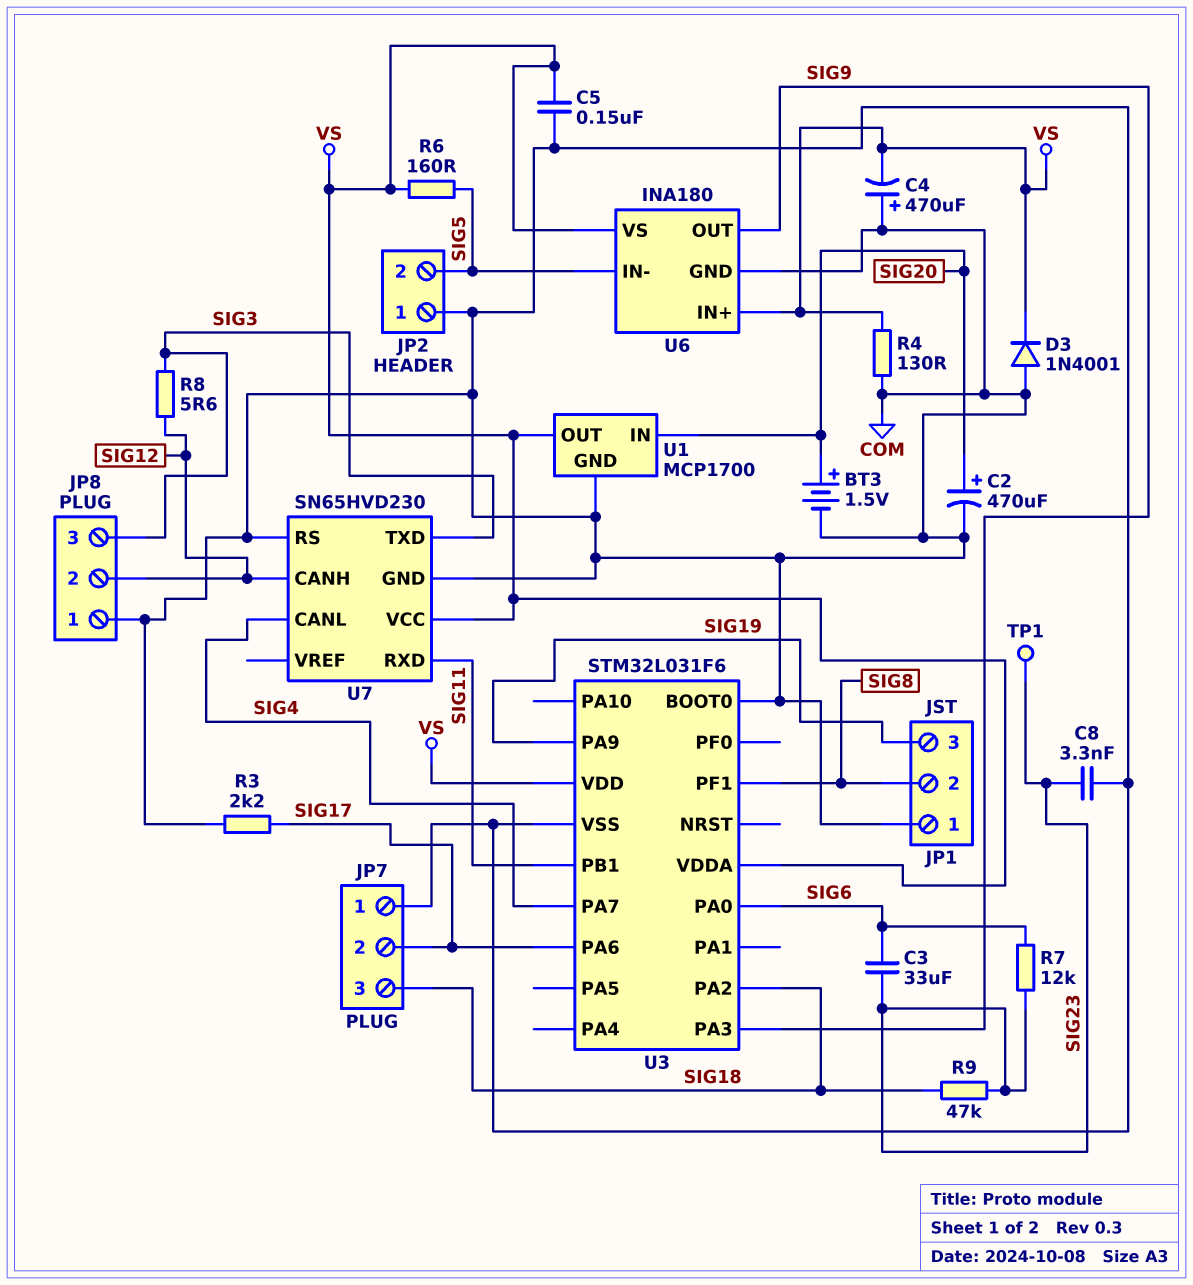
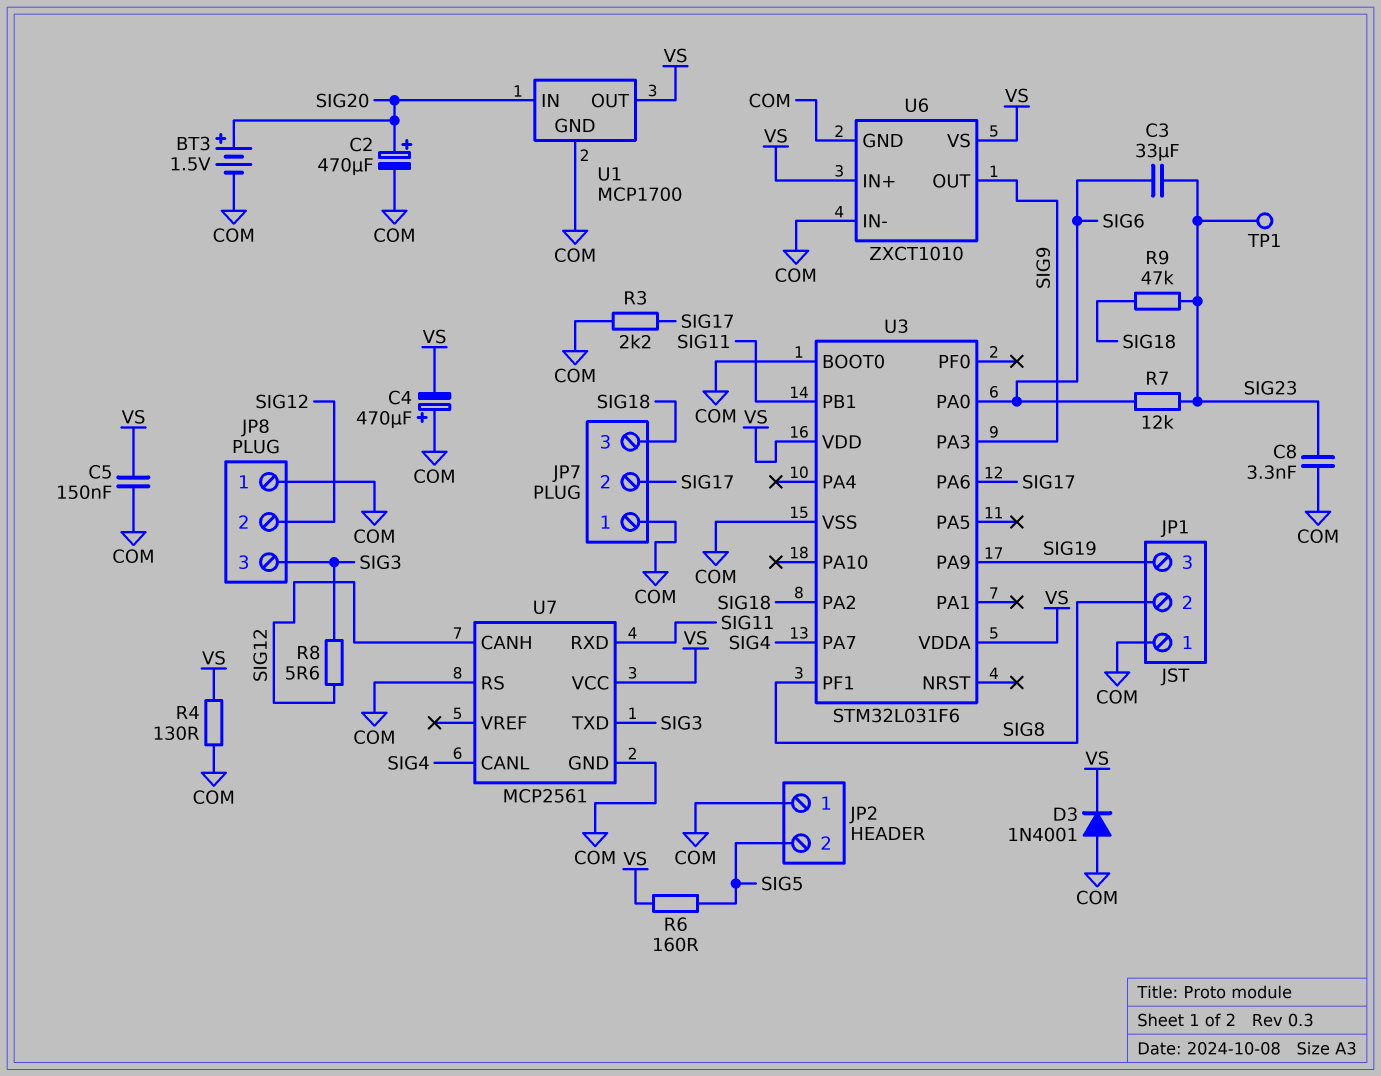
U6: INA180 -> ZXCT1010
U6 pin IN-: SIG5 -> COM
U7: SN65HVD230 -> MCP2561

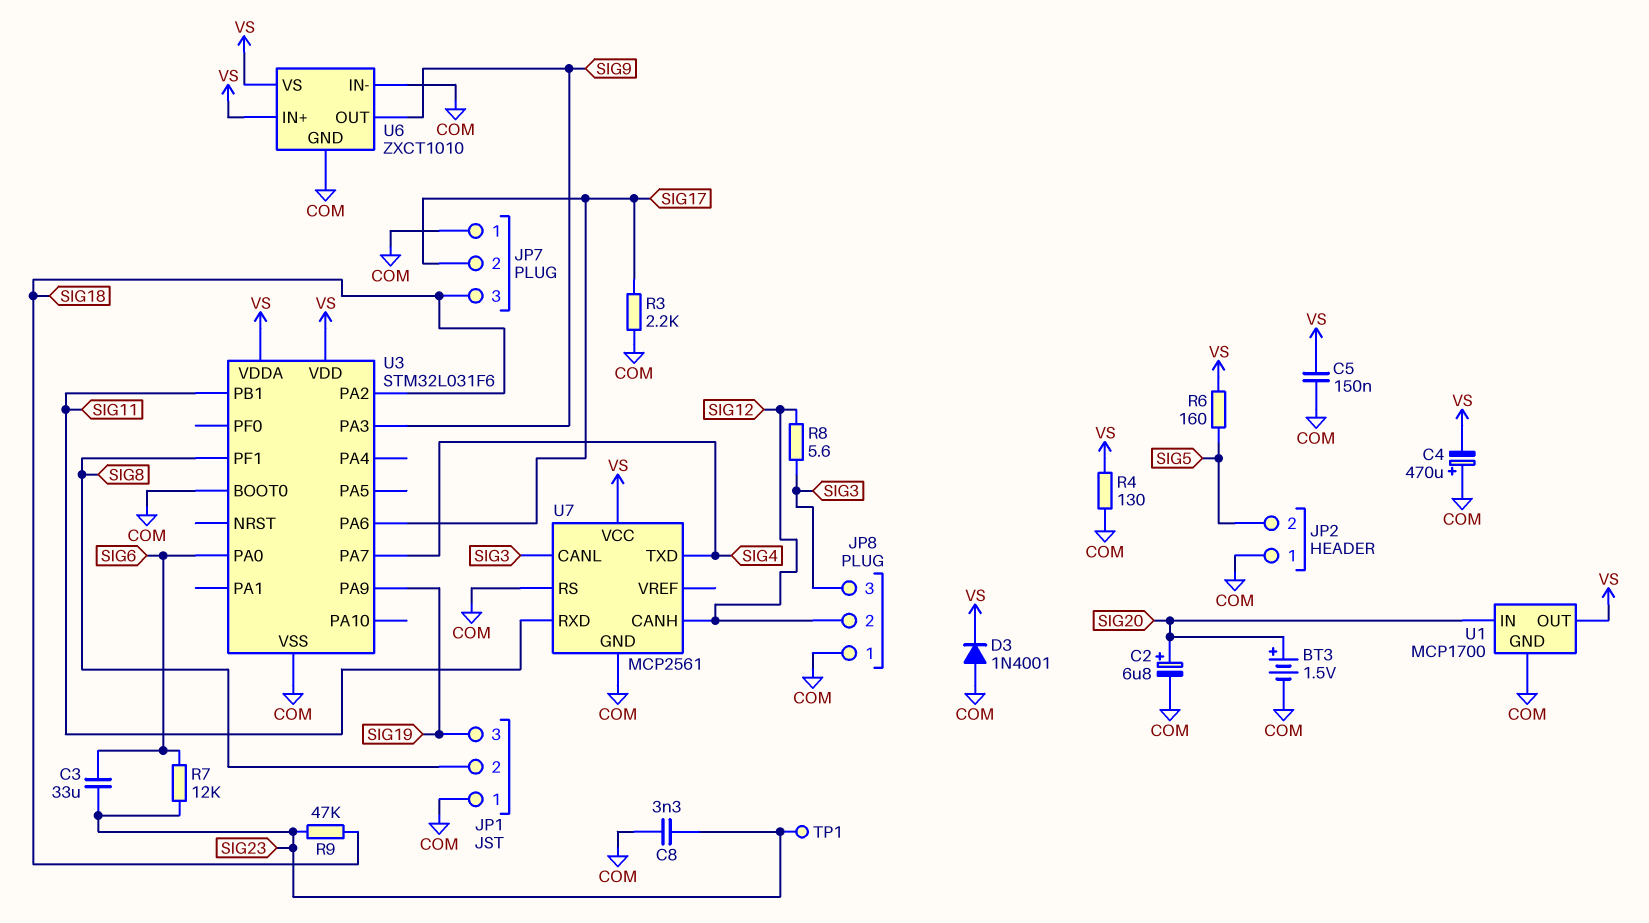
C2: 470uF (plus SIG20, minus COM) -> 6.8uF (plus SIG20, minus COM)
U7 pin CANL: SIG4 -> SIG3
U7 pin TXD: SIG3 -> SIG4

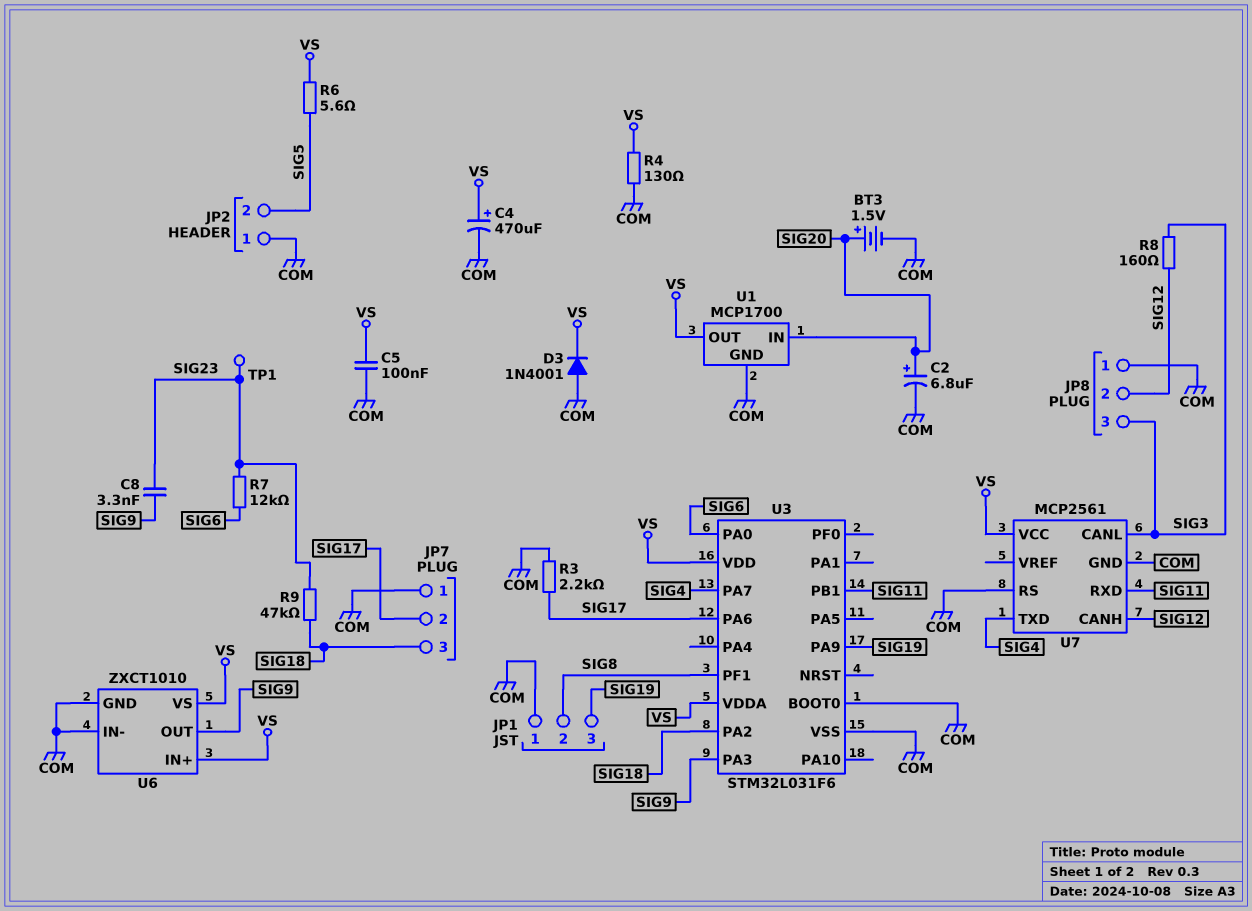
C3: 33uF (SIG6, SIG23) -> none
C4: 470uF (plus COM, minus VS) -> 470uF (plus VS, minus COM)
C5: 150nF (COM, VS) -> 100nF (COM, VS)
C8: 3.3nF (COM, SIG23) -> 3.3nF (SIG9, SIG23)
R6: 160 (SIG5, VS) -> 5.6 (SIG5, VS)
R8: 5.6 (SIG3, SIG12) -> 160 (SIG3, SIG12)

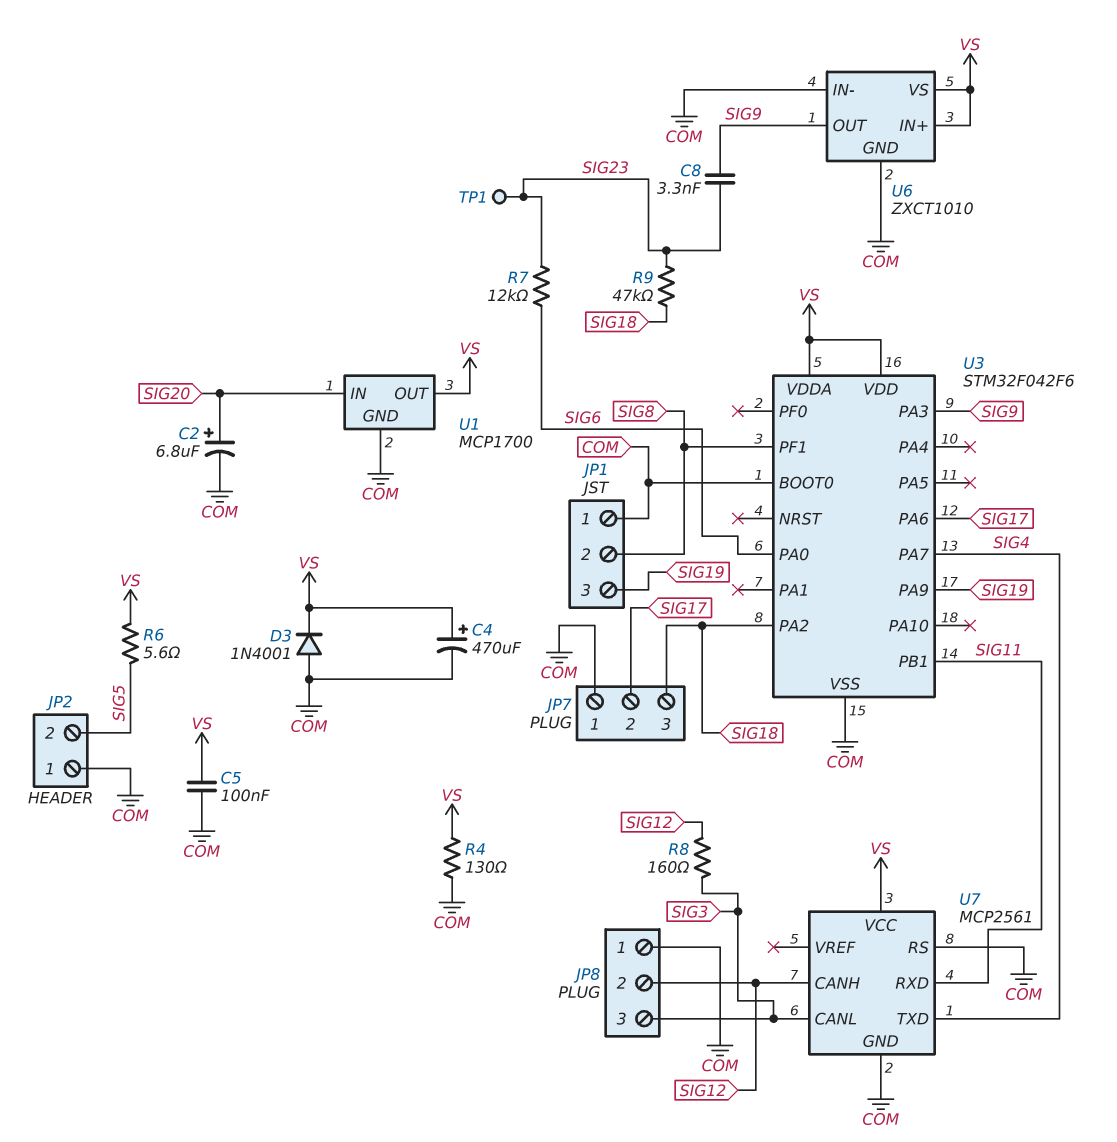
BT3: 1.5V (plus SIG20, minus COM) -> none
R3: 2.2k (COM, SIG17) -> none
U3: STM32L031F6 -> STM32F042F6

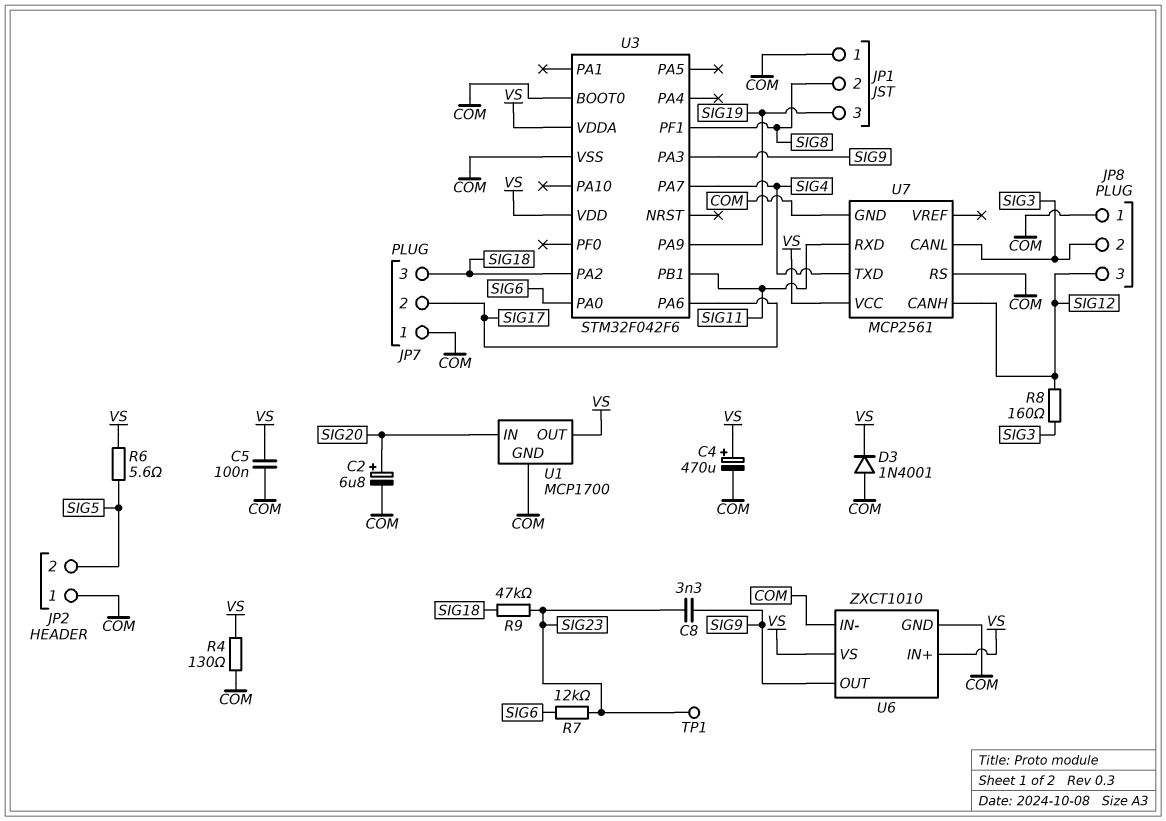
JP8 pin 2: SIG12 -> SIG3
JP8 pin 3: SIG3 -> SIG12

